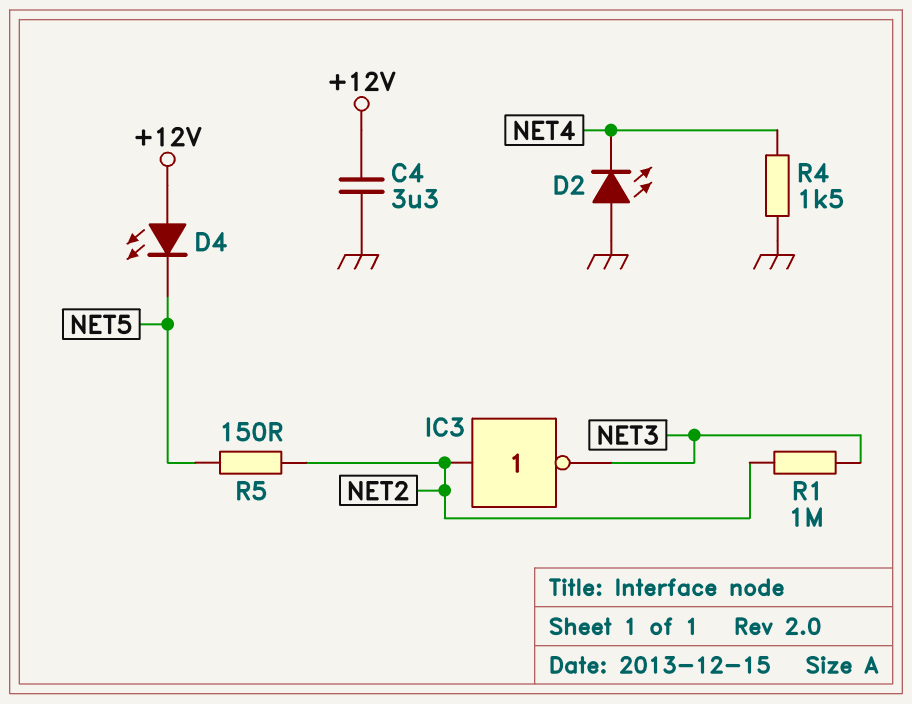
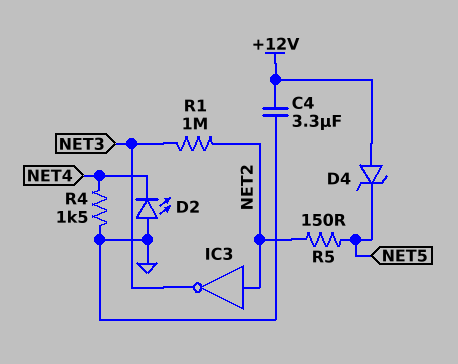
D4: LED (A +12V, K NET5) -> zener (A +12V, K NET5)

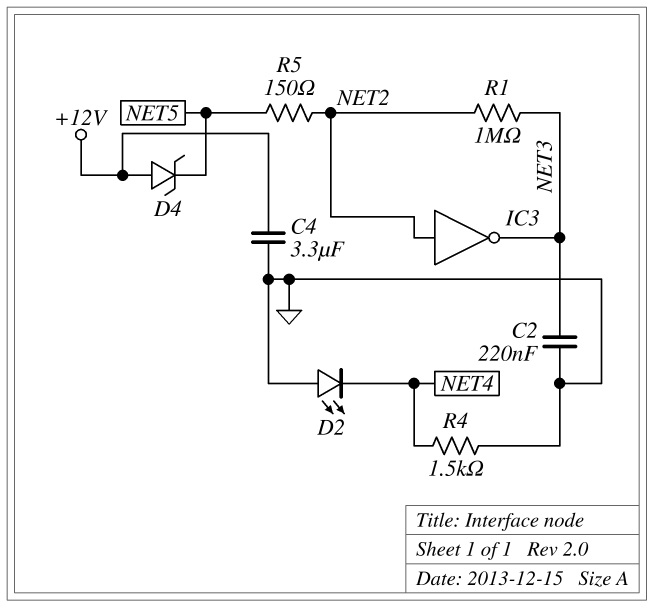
C2: none -> 220nF (GND, NET3)

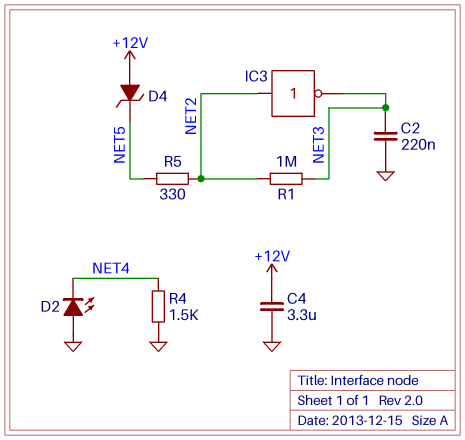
R5: 150 (NET2, NET5) -> 330 (NET2, NET5)

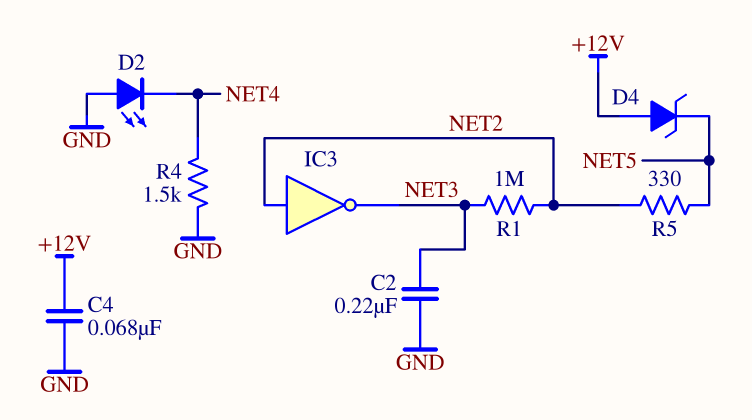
C4: 3.3uF (+12V, GND) -> 68nF (+12V, GND)

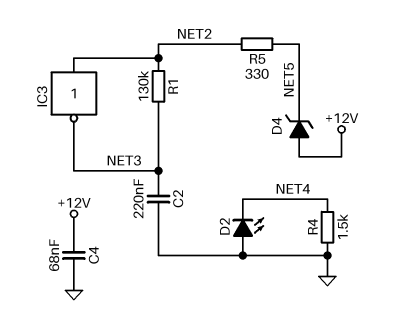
R1: 1M (NET2, NET3) -> 130k (NET2, NET3)

